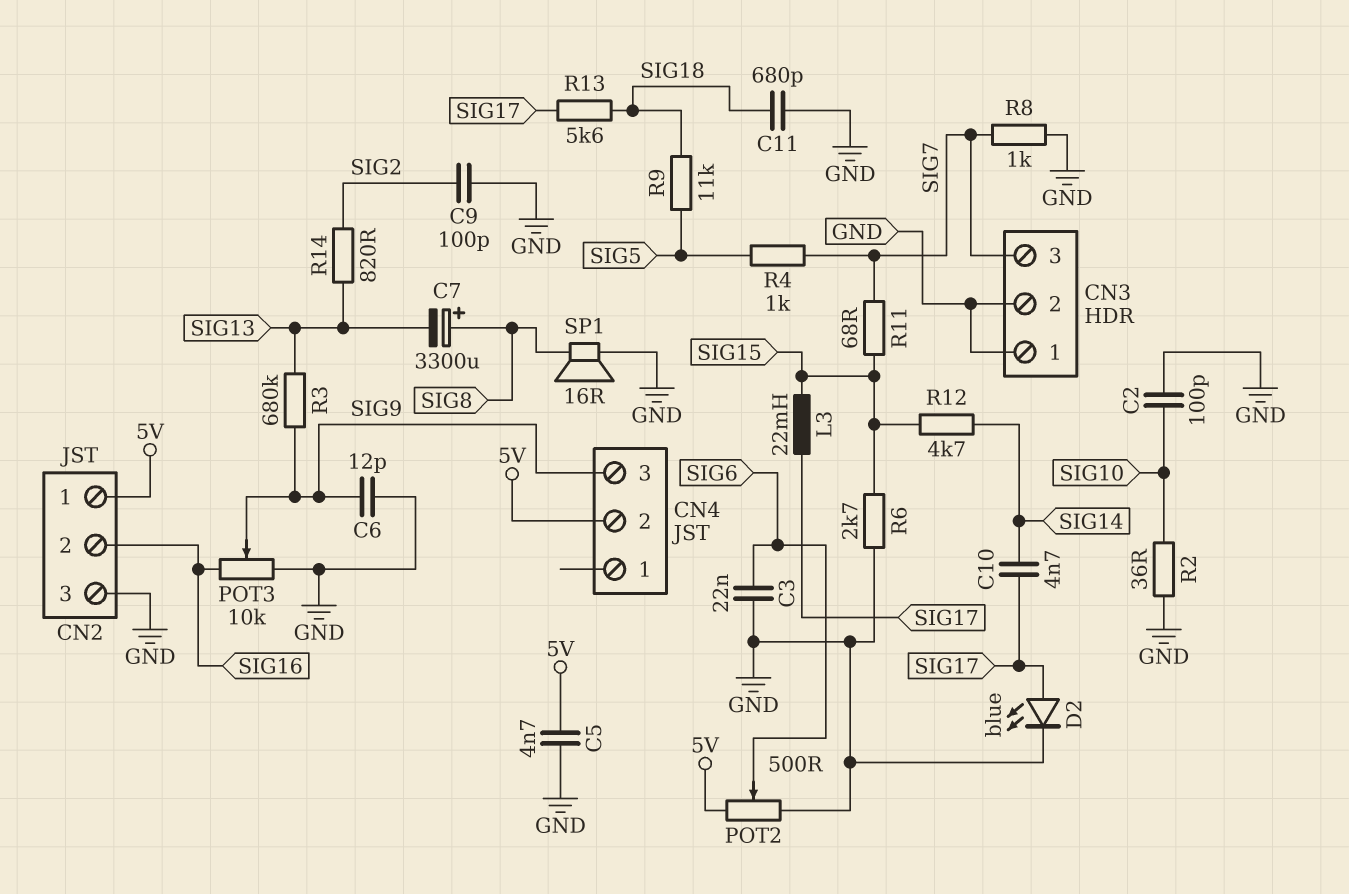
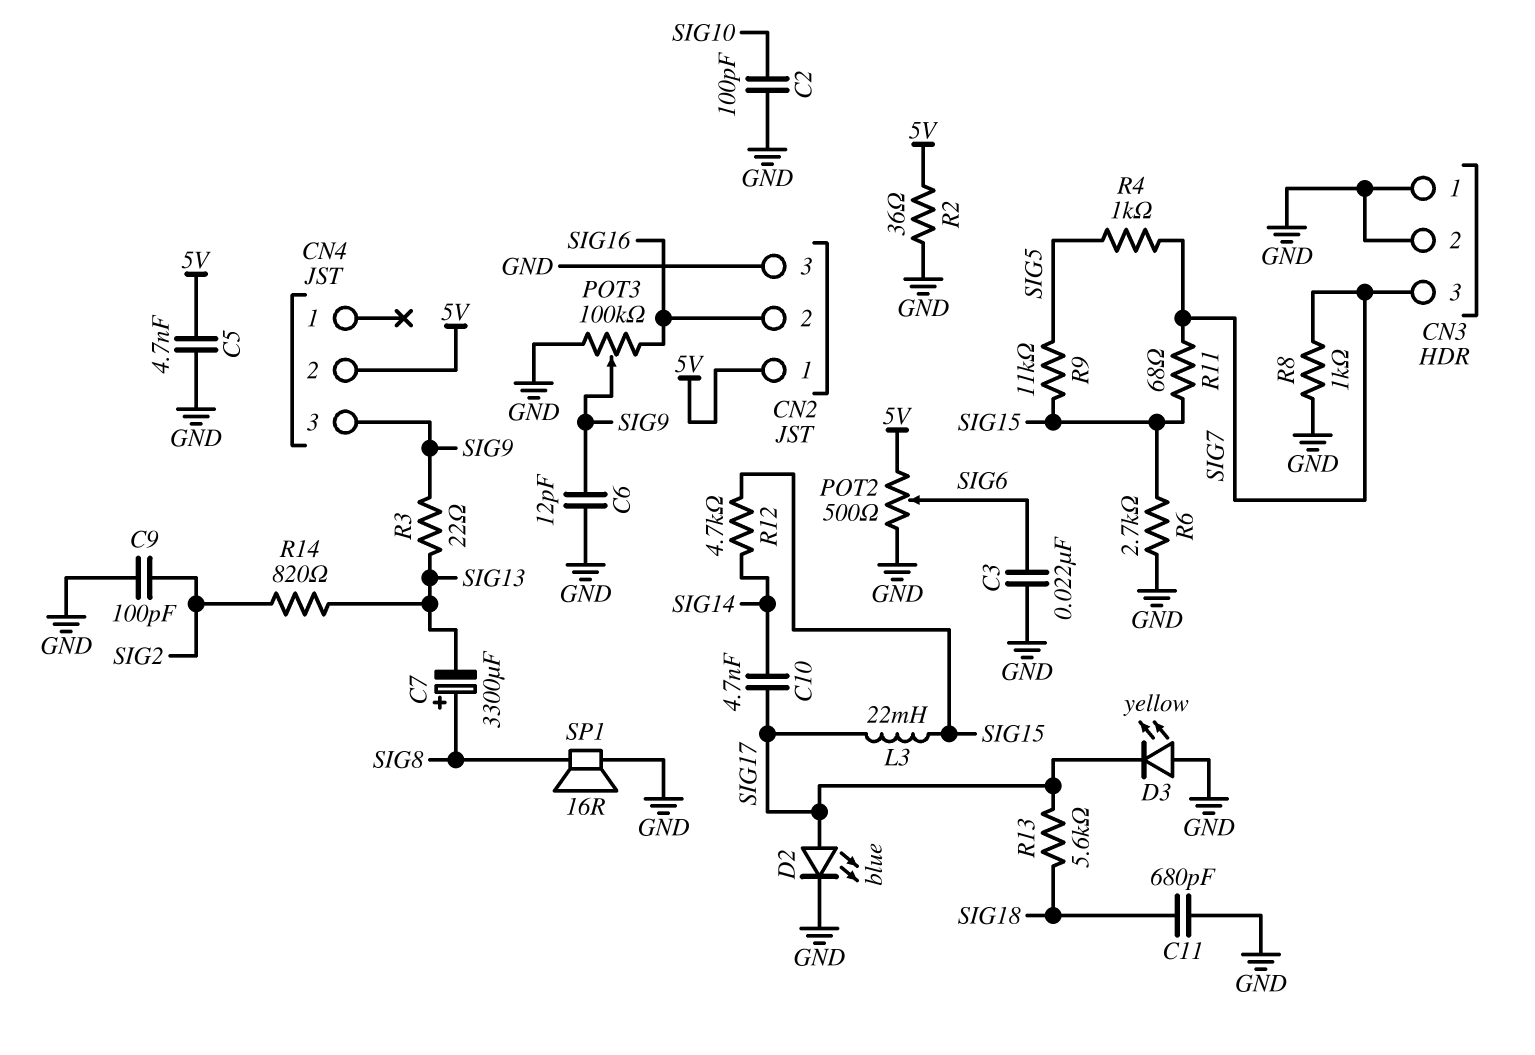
D3: none -> LED yellow (A GND, K SIG17)
POT3: 10k (GND, SIG16, wiper SIG9) -> 100k (GND, SIG16, wiper SIG9)
R2: 36 (GND, SIG10) -> 36 (5V, GND)
R3: 680k (SIG9, SIG13) -> 22 (SIG9, SIG13)
R9: 11k (SIG5, SIG18) -> 11k (SIG5, SIG15)

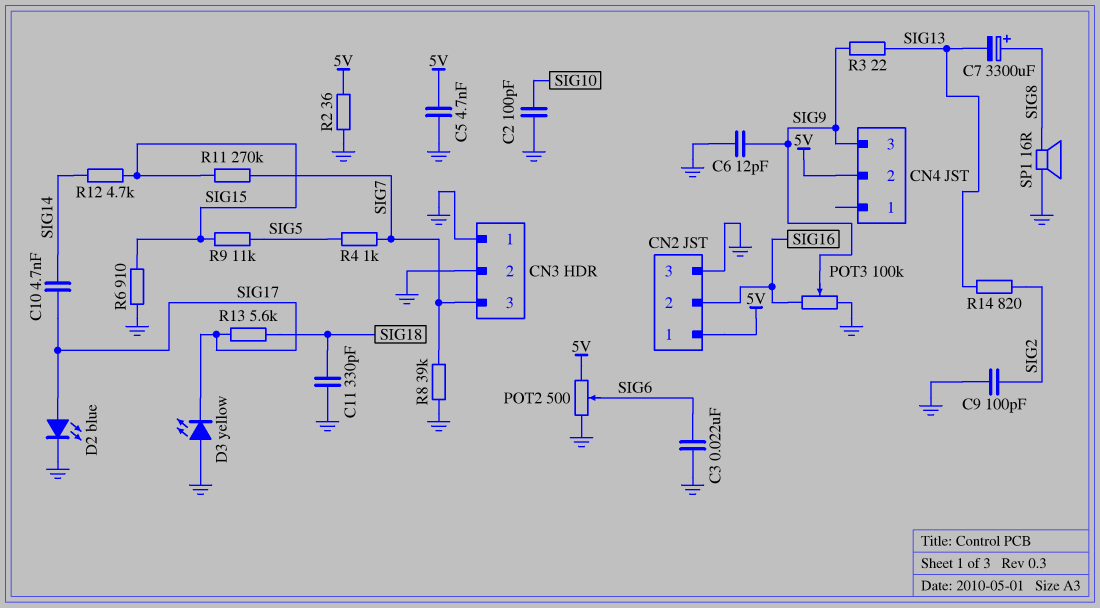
C11: 680pF (GND, SIG18) -> 330pF (GND, SIG18)
L3: 22mH (SIG15, SIG17) -> none
R6: 2.7k (GND, SIG15) -> 910 (GND, SIG15)
R8: 1k (GND, SIG7) -> 39k (GND, SIG7)
R11: 68 (SIG7, SIG15) -> 270k (SIG7, SIG15)

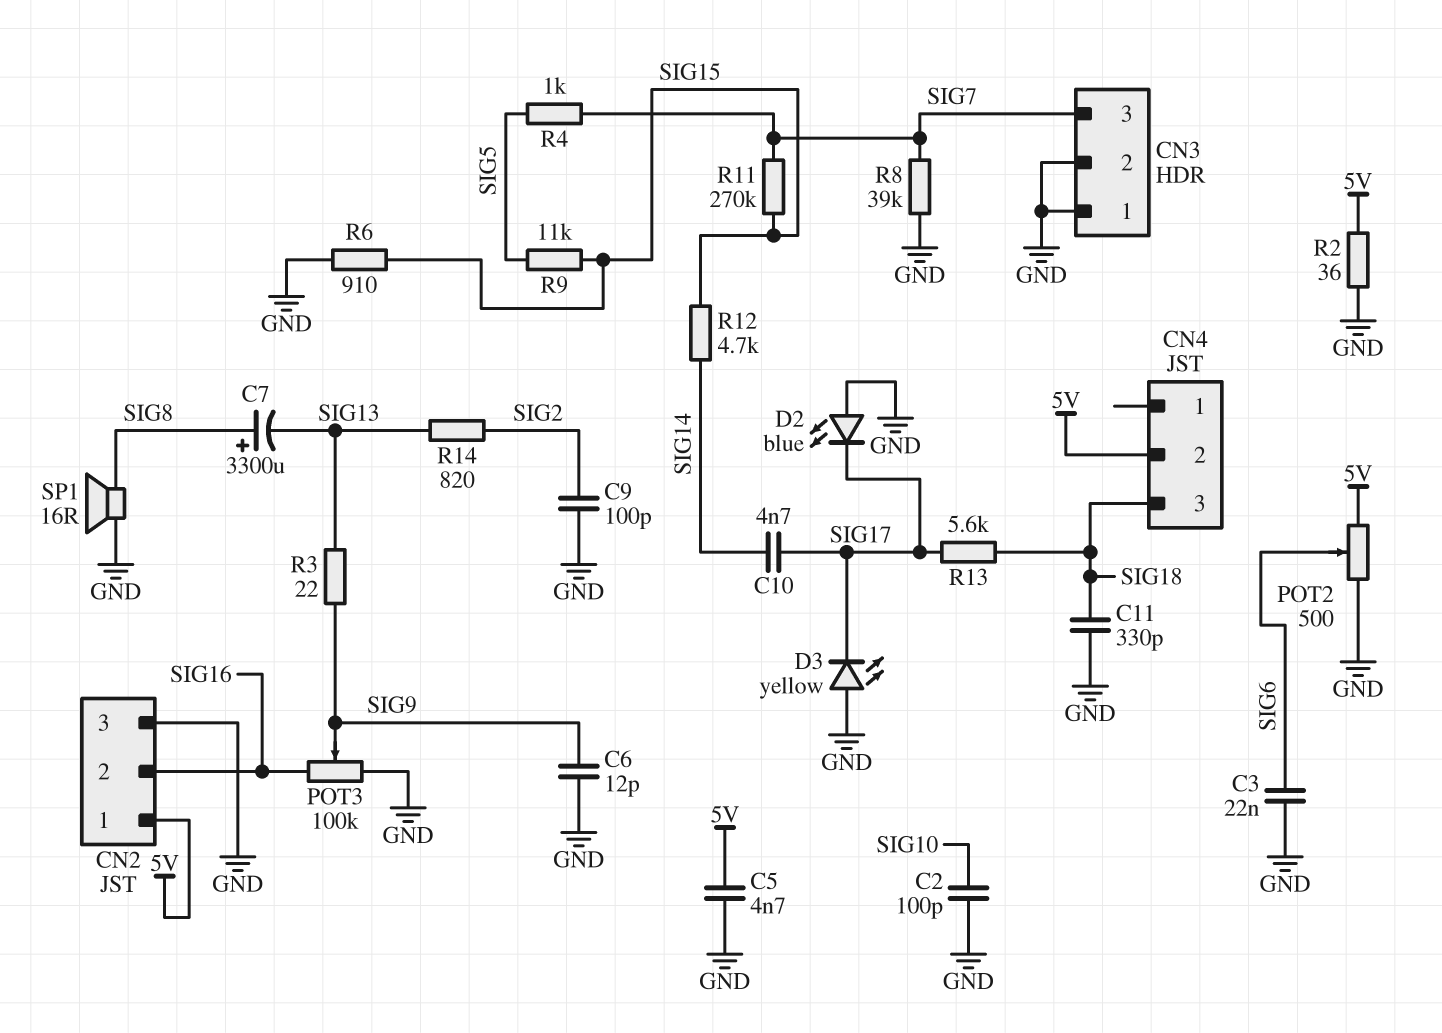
CN4 pin 3: SIG9 -> SIG18
D2: LED blue (A SIG17, K GND) -> LED blue (A GND, K SIG17)

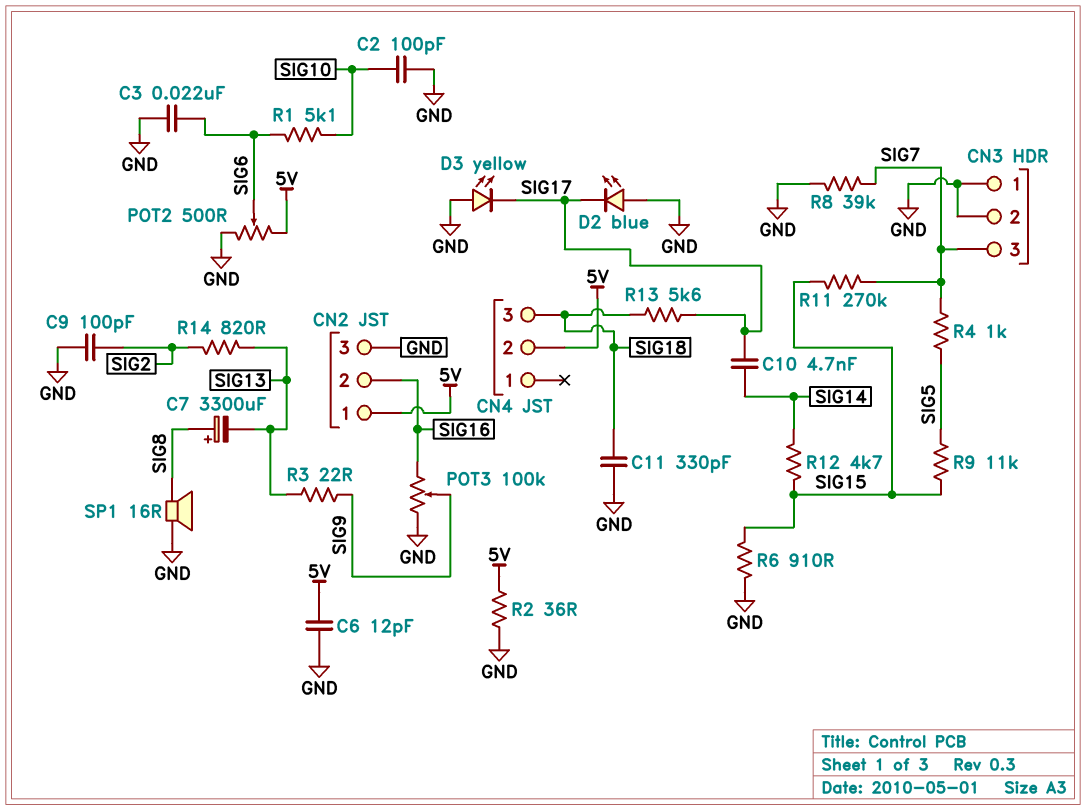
C5: 4.7nF (5V, GND) -> none
C6: 12pF (GND, SIG9) -> 12pF (5V, GND)
R1: none -> 5.1k (SIG6, SIG10)

